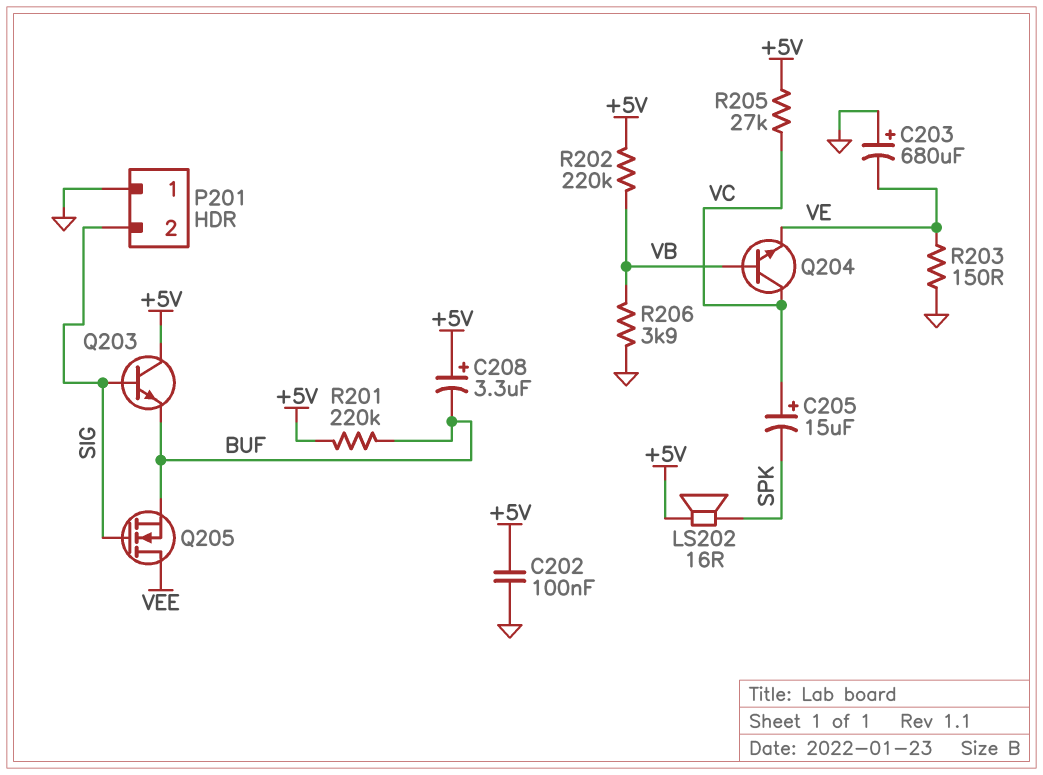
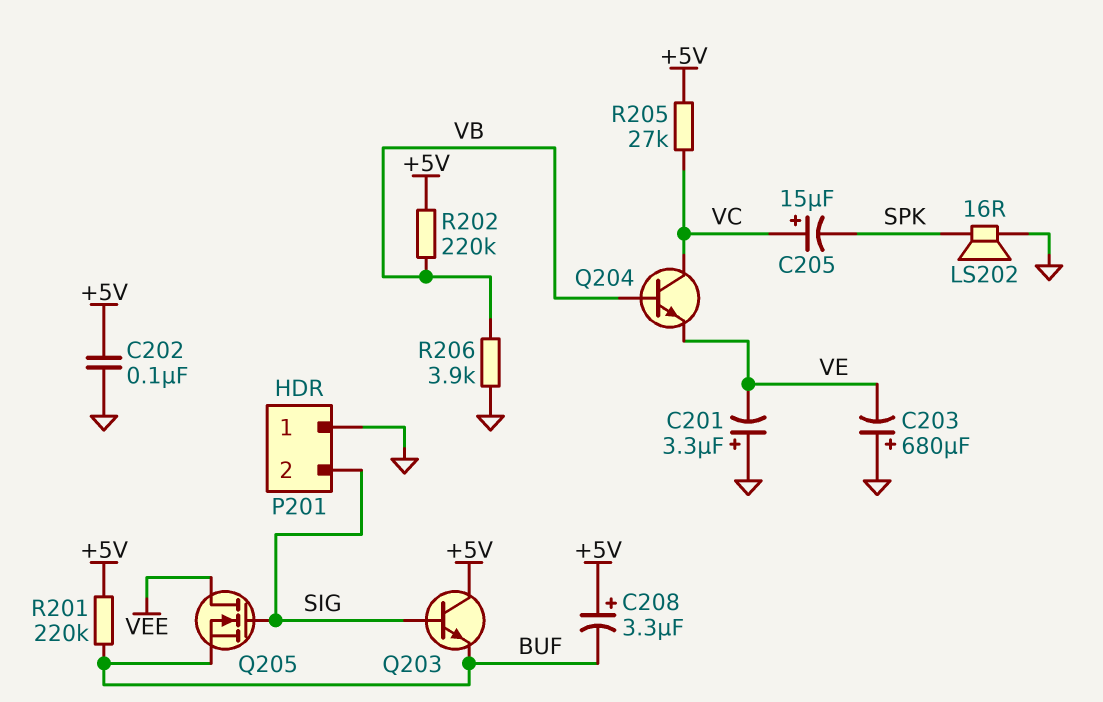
C201: none -> 3.3uF (plus GND, minus VE)
LS202: speaker 16R (+5V, SPK) -> speaker 16R (GND, SPK)
R203: 150 (GND, VE) -> none

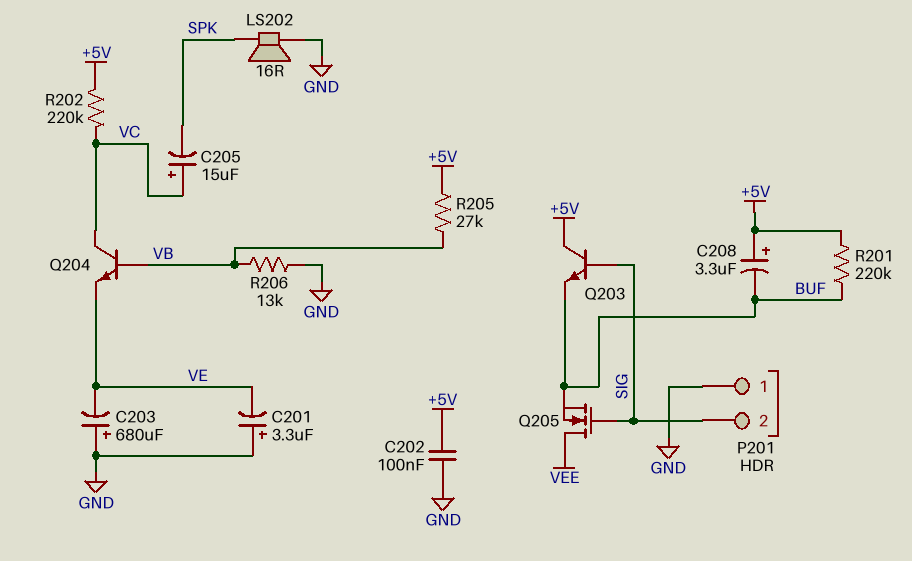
R202: 220k (+5V, VB) -> 220k (+5V, VC)
R205: 27k (+5V, VC) -> 27k (+5V, VB)
R206: 3.9k (GND, VB) -> 13k (GND, VB)

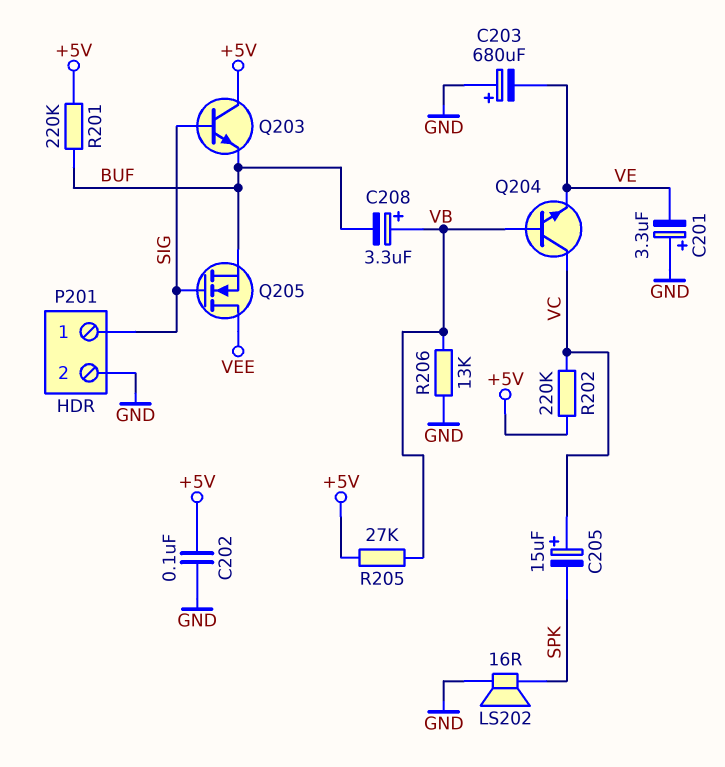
C208: 3.3uF (plus +5V, minus BUF) -> 3.3uF (plus VB, minus BUF)
P201 pin 1: GND -> SIG
P201 pin 2: SIG -> GND

